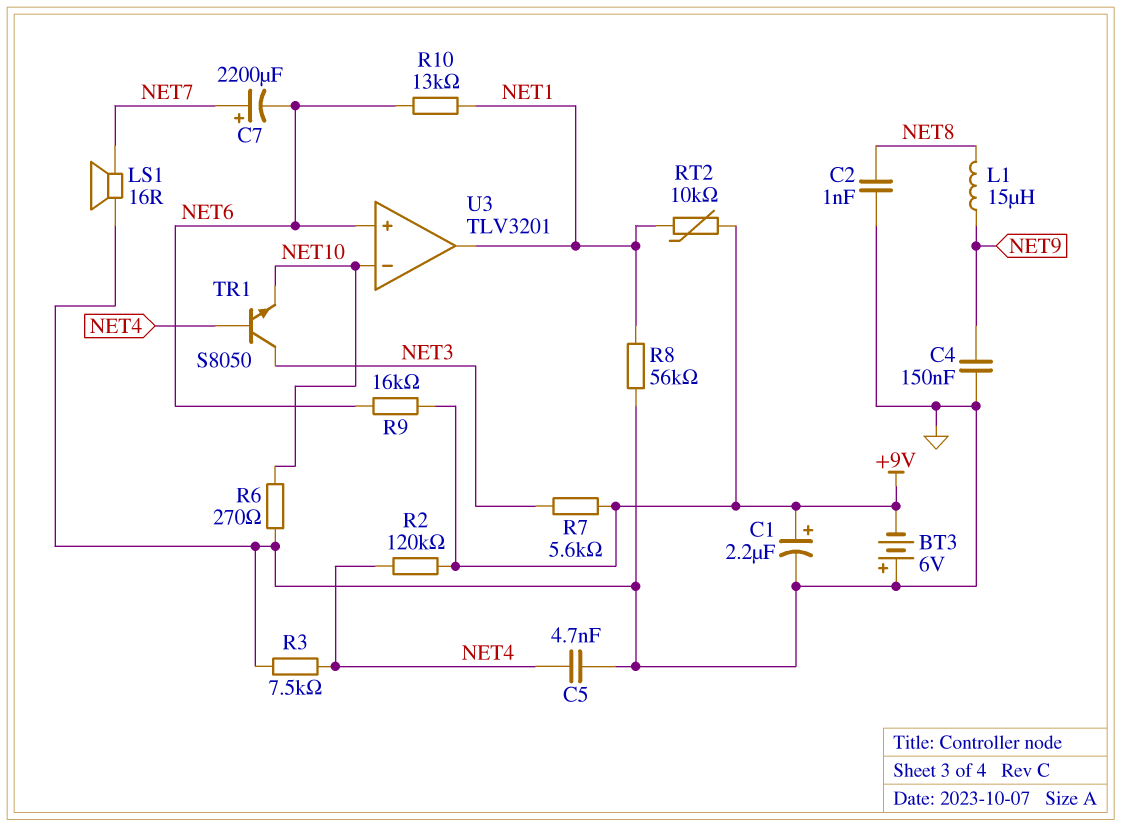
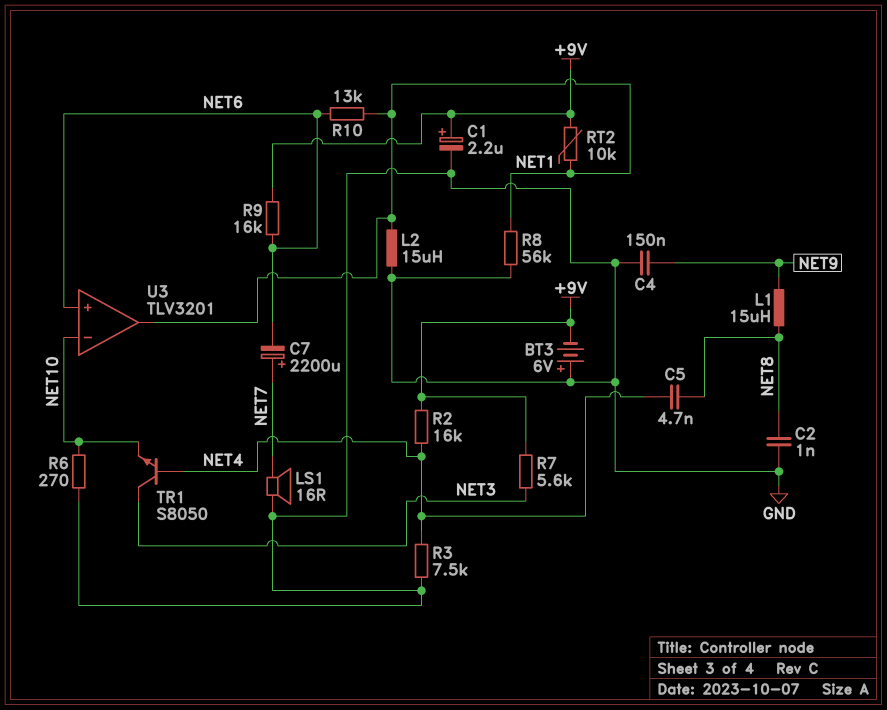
C5: 4.7nF (GND, NET4) -> 4.7nF (NET4, NET8)
L2: none -> 15uH (GND, NET1)
R2: 120k (+9V, NET4) -> 16k (+9V, NET4)

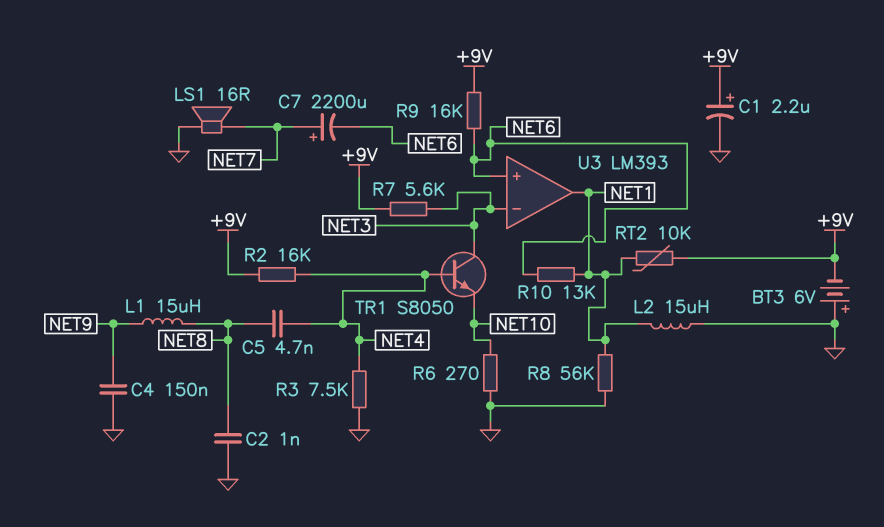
U3: TLV3201 -> LM393
U3 pin in-: NET10 -> NET3

